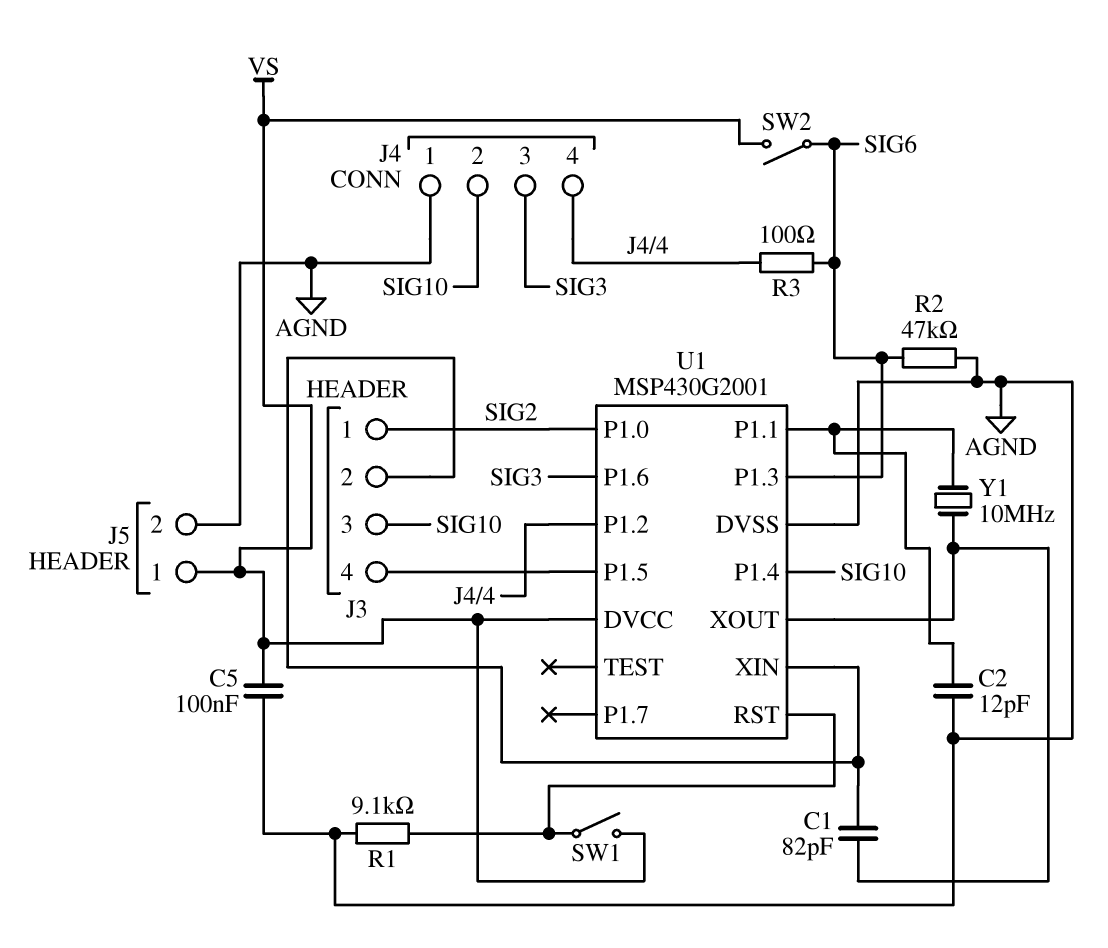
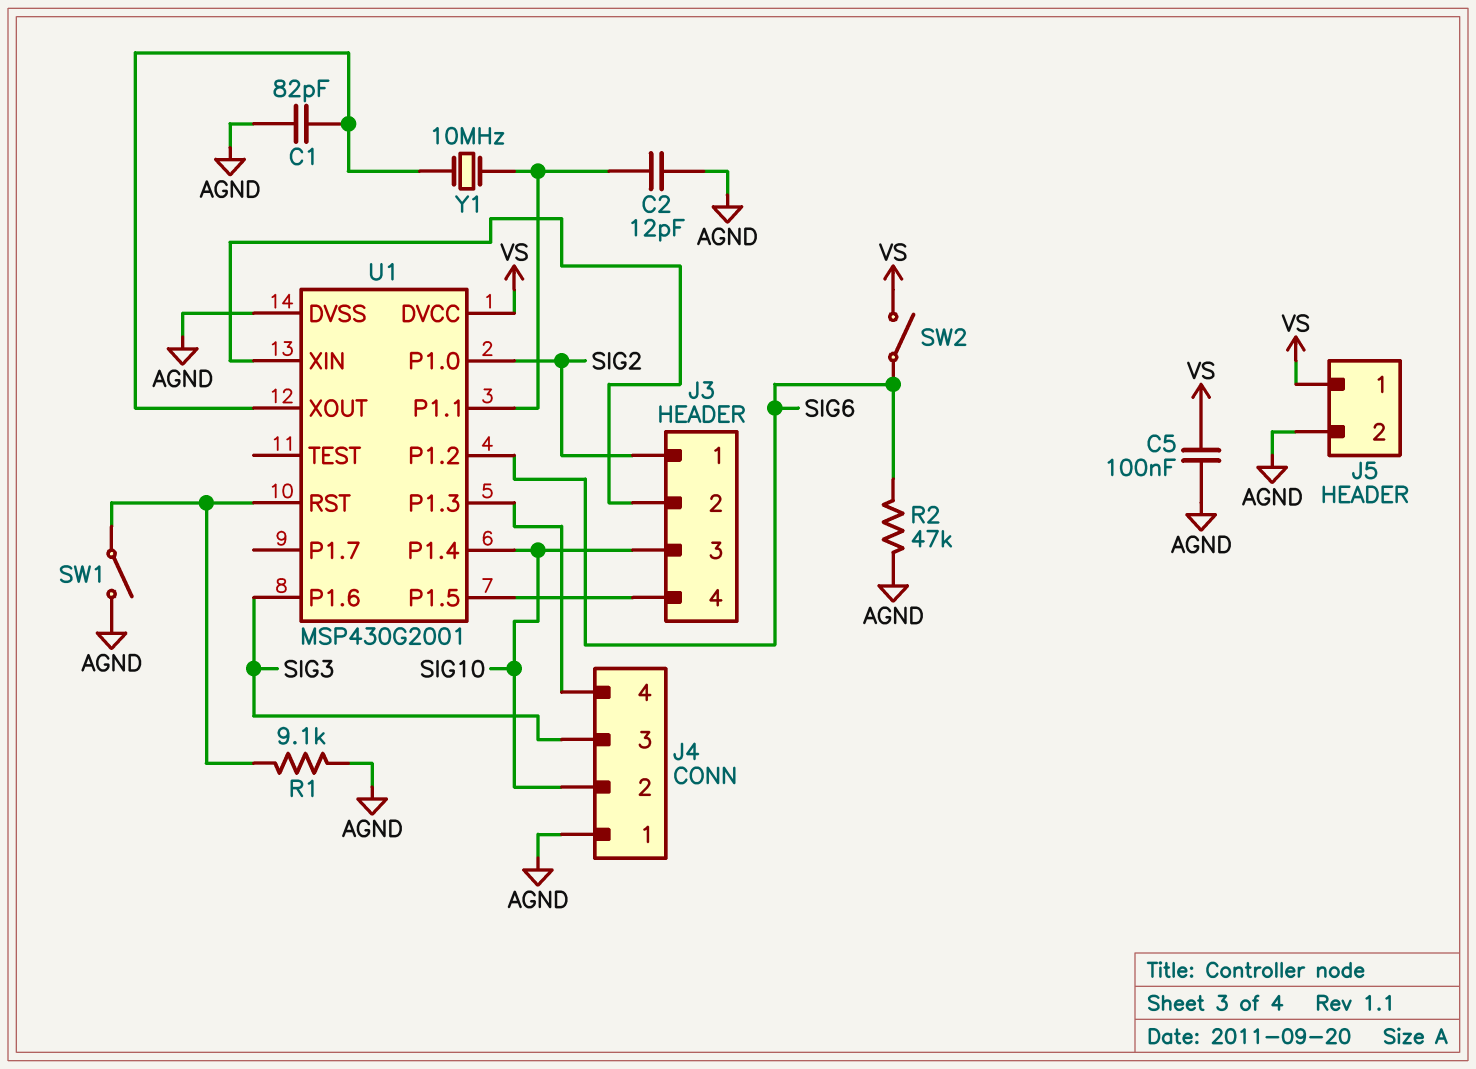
C1: 82pF (J3/2, U1/XOUT) -> 82pF (AGND, U1/XOUT)
R3: 100 (J4/4, SIG6) -> none
SW1: switch (U1/RST, VS) -> switch (AGND, U1/RST)
U1 pin P1.2: J4/4 -> SIG6
U1 pin P1.3: SIG6 -> J4/4

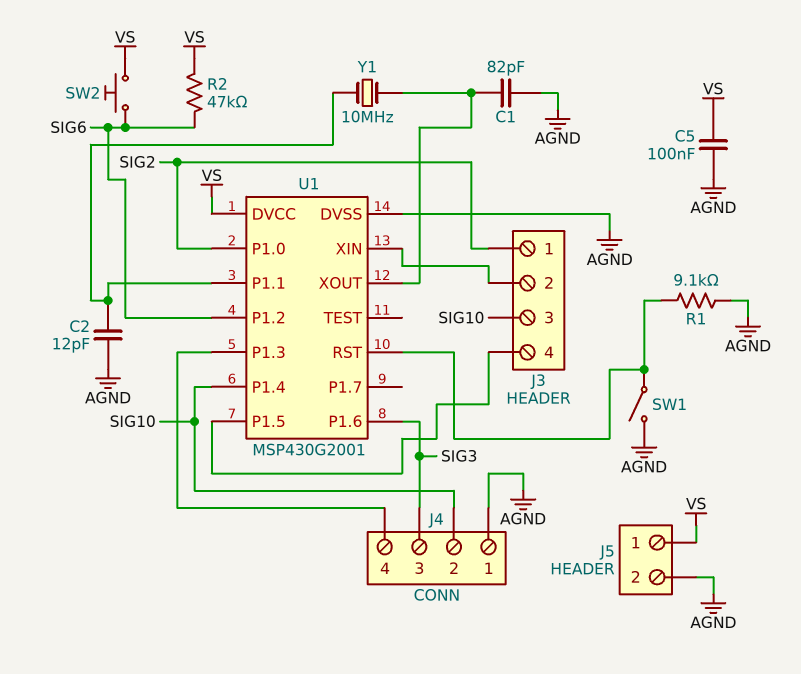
R2: 47k (AGND, SIG6) -> 47k (SIG6, VS)
SW2: switch (SIG6, VS) -> button (SIG6, VS)

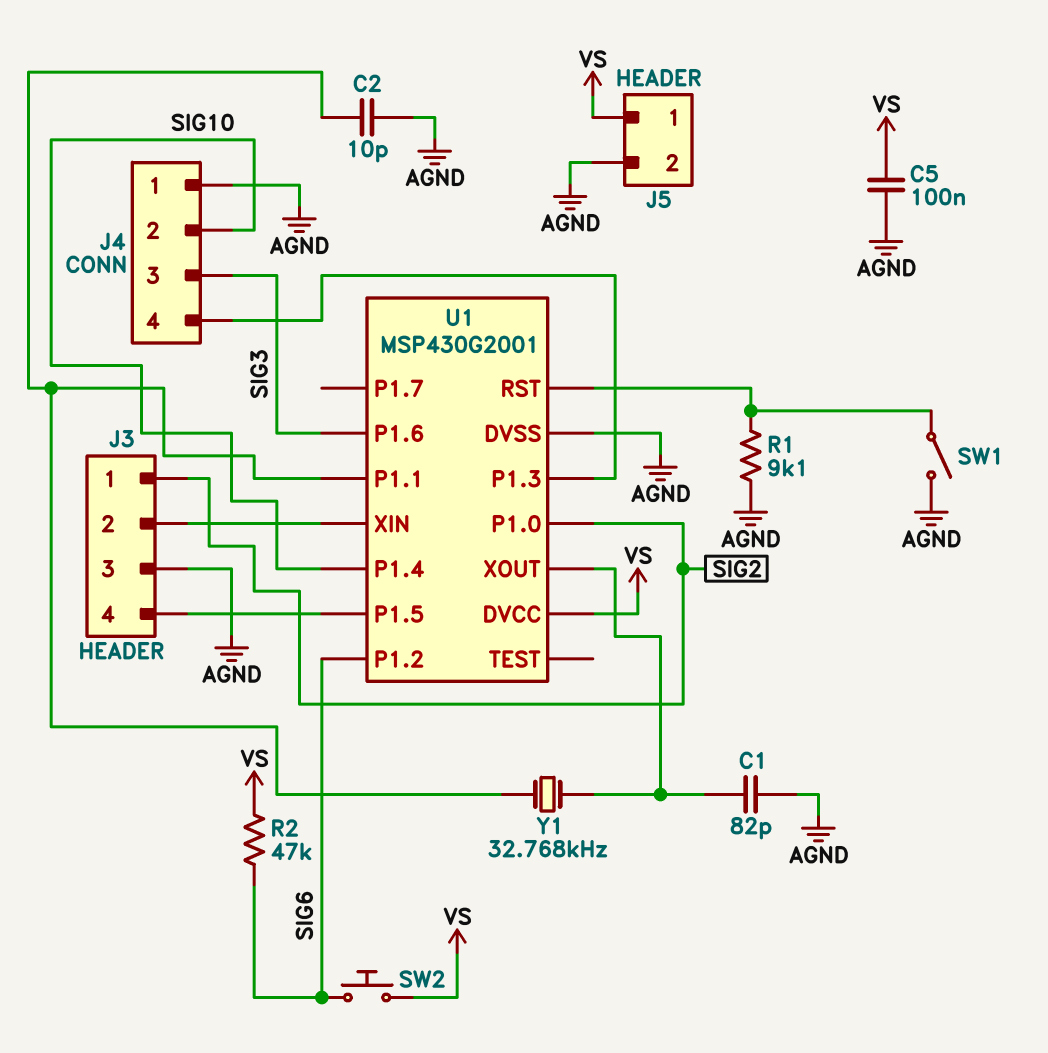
C2: 12pF (AGND, U1/P1.1) -> 10pF (AGND, U1/P1.1)
J3 pin 3: SIG10 -> AGND
Y1: 10MHz (U1/P1.1, U1/XOUT) -> 32.768kHz (U1/P1.1, U1/XOUT)

